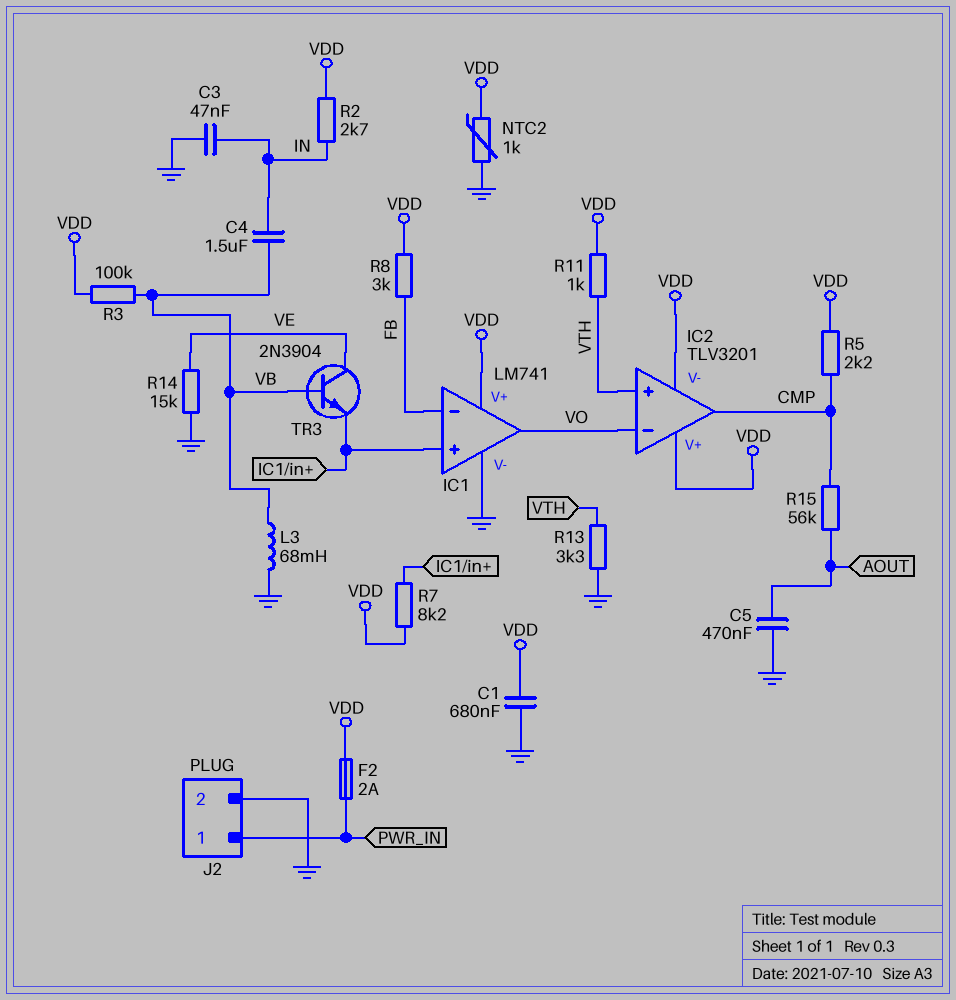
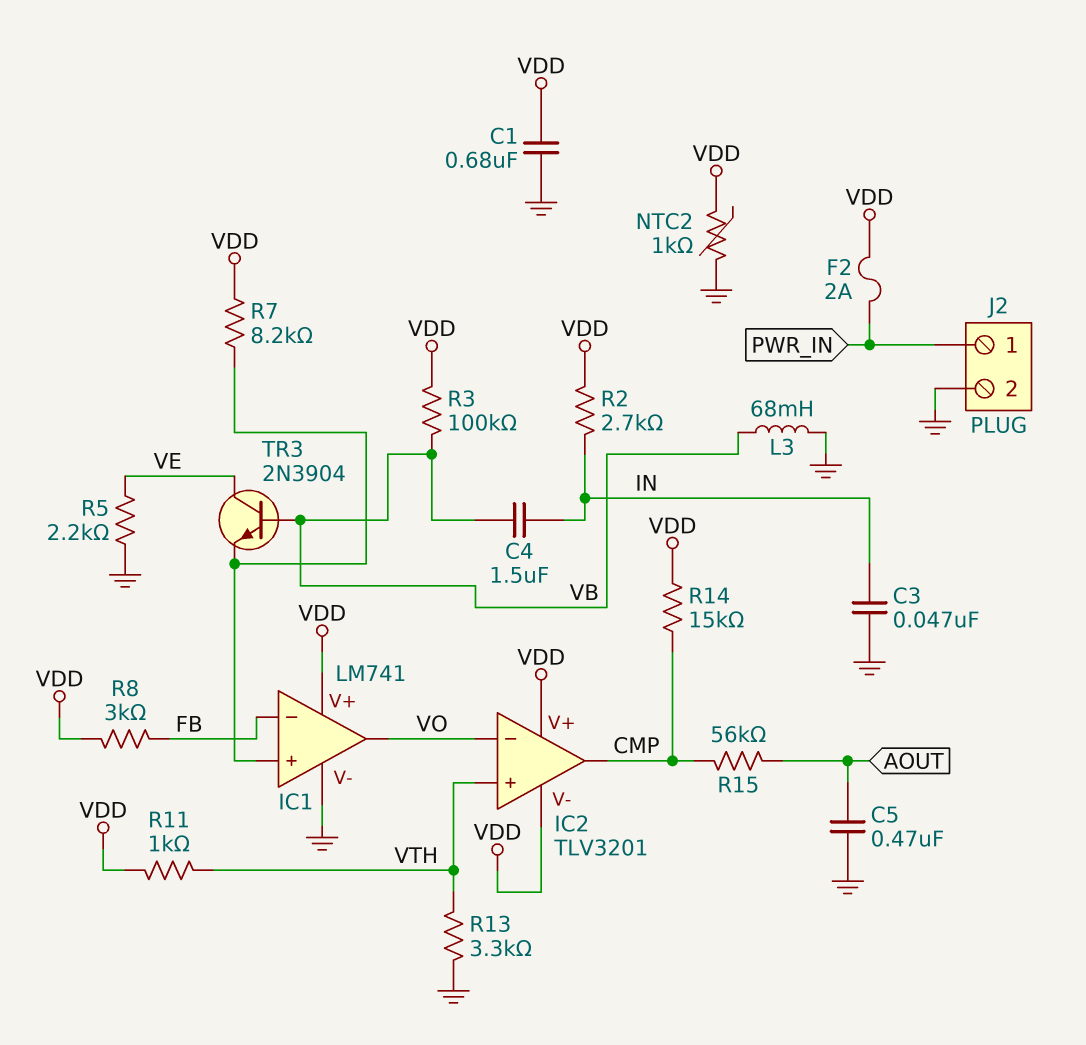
R5: 2.2k (CMP, VDD) -> 2.2k (GND, VE)
R14: 15k (GND, VE) -> 15k (CMP, VDD)

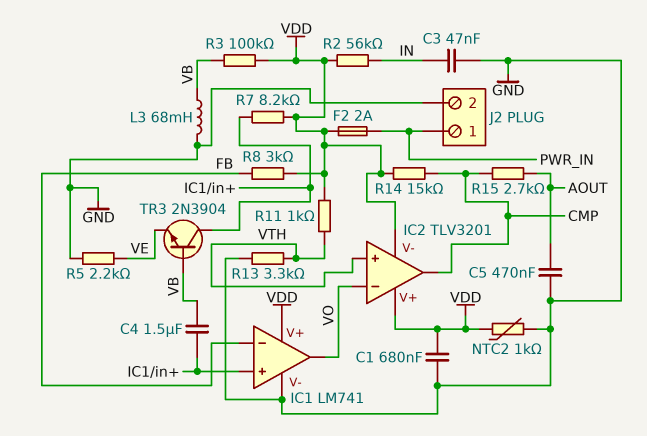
C4: 1.5uF (IN, VB) -> 1.5uF (IC1/in+, VB)
R2: 2.7k (IN, VDD) -> 56k (IN, VDD)
R15: 56k (AOUT, CMP) -> 2.7k (AOUT, CMP)
TR3: NPN 2N3904 (B VB, C VE, E IC1/in+) -> NPN 2N3904 (B VB, C IC1/in+, E VE)

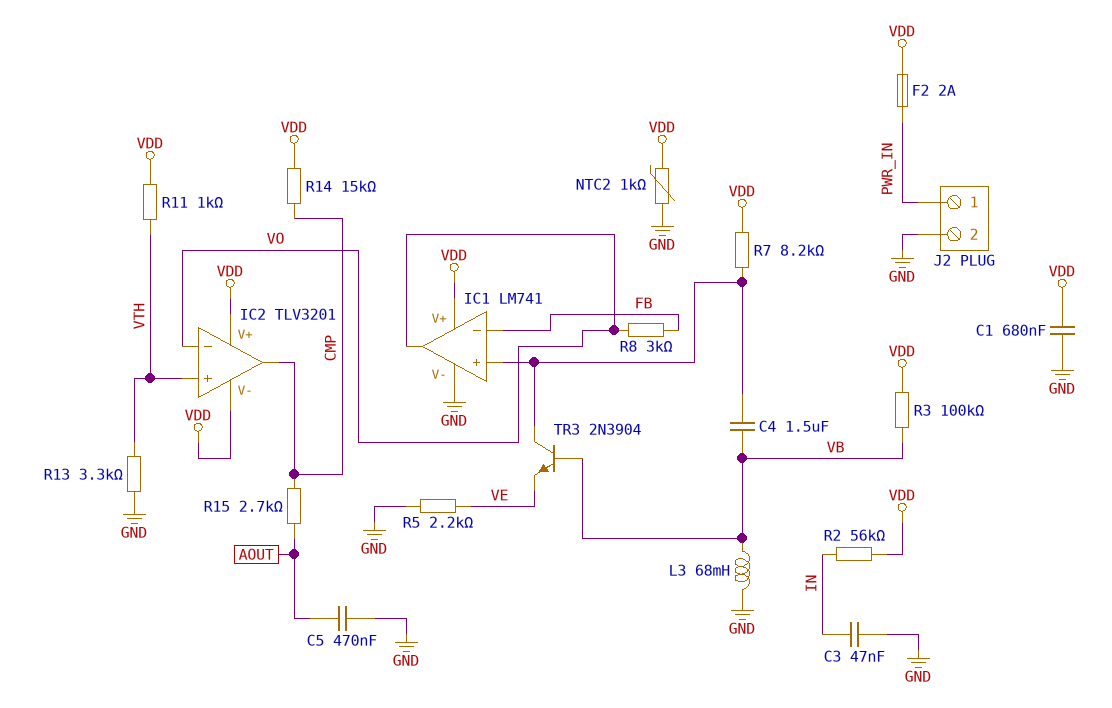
R8: 3k (FB, VDD) -> 3k (FB, VO)

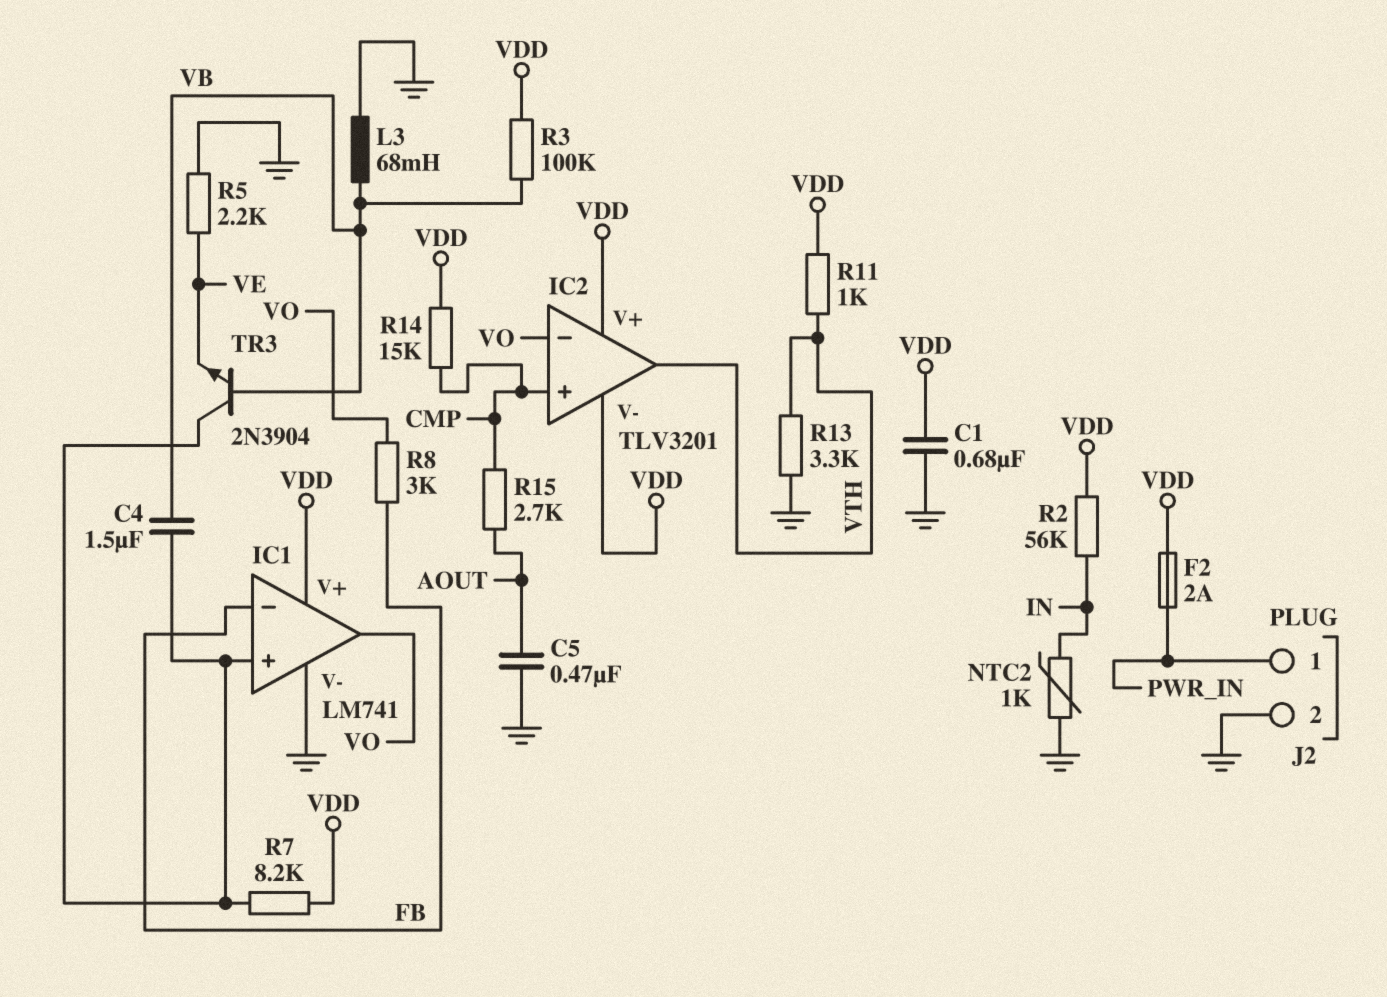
C3: 47nF (GND, IN) -> none
IC2 pin in+: VTH -> CMP
IC2 pin out: CMP -> VTH
NTC2: 1k (GND, VDD) -> 1k (GND, IN)

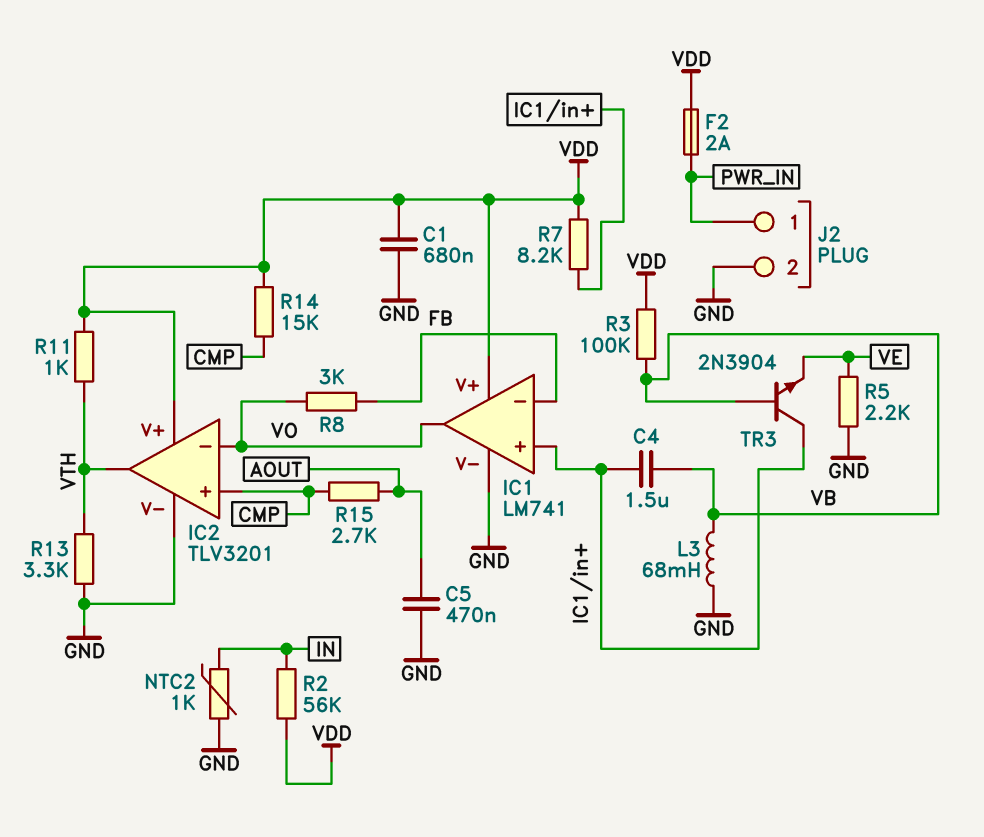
IC2 pin V-: VDD -> GND

